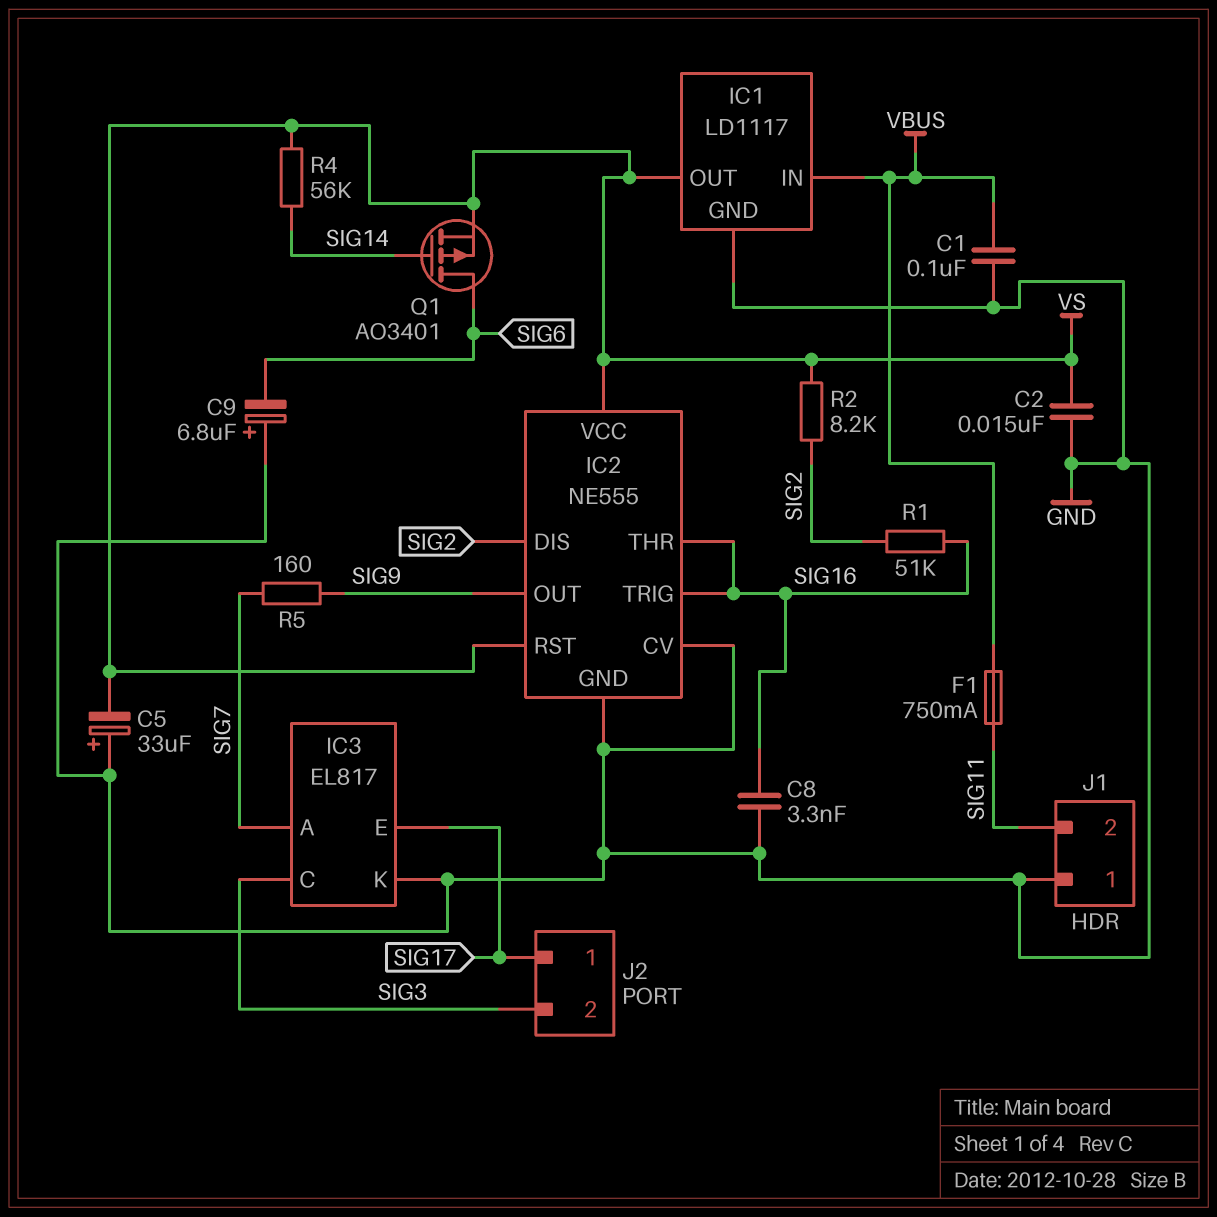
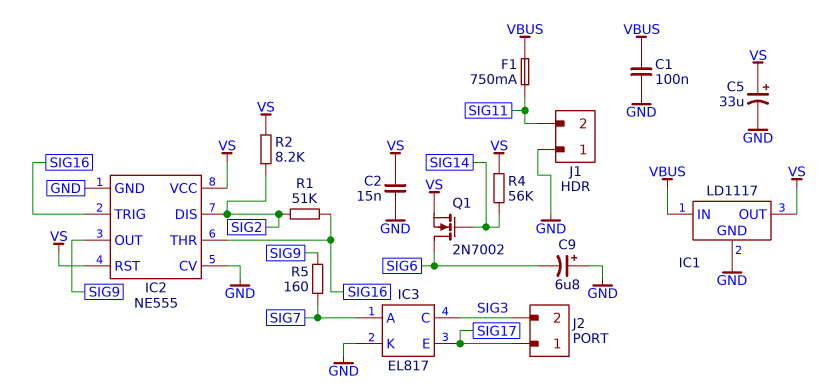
C5: 33uF (plus GND, minus VS) -> 33uF (plus VS, minus GND)
C8: 3.3nF (GND, SIG16) -> none
Q1: PMOS AO3401 (G SIG14, D SIG6, S VS) -> NMOS 2N7002 (G SIG14, D SIG6, S VS)

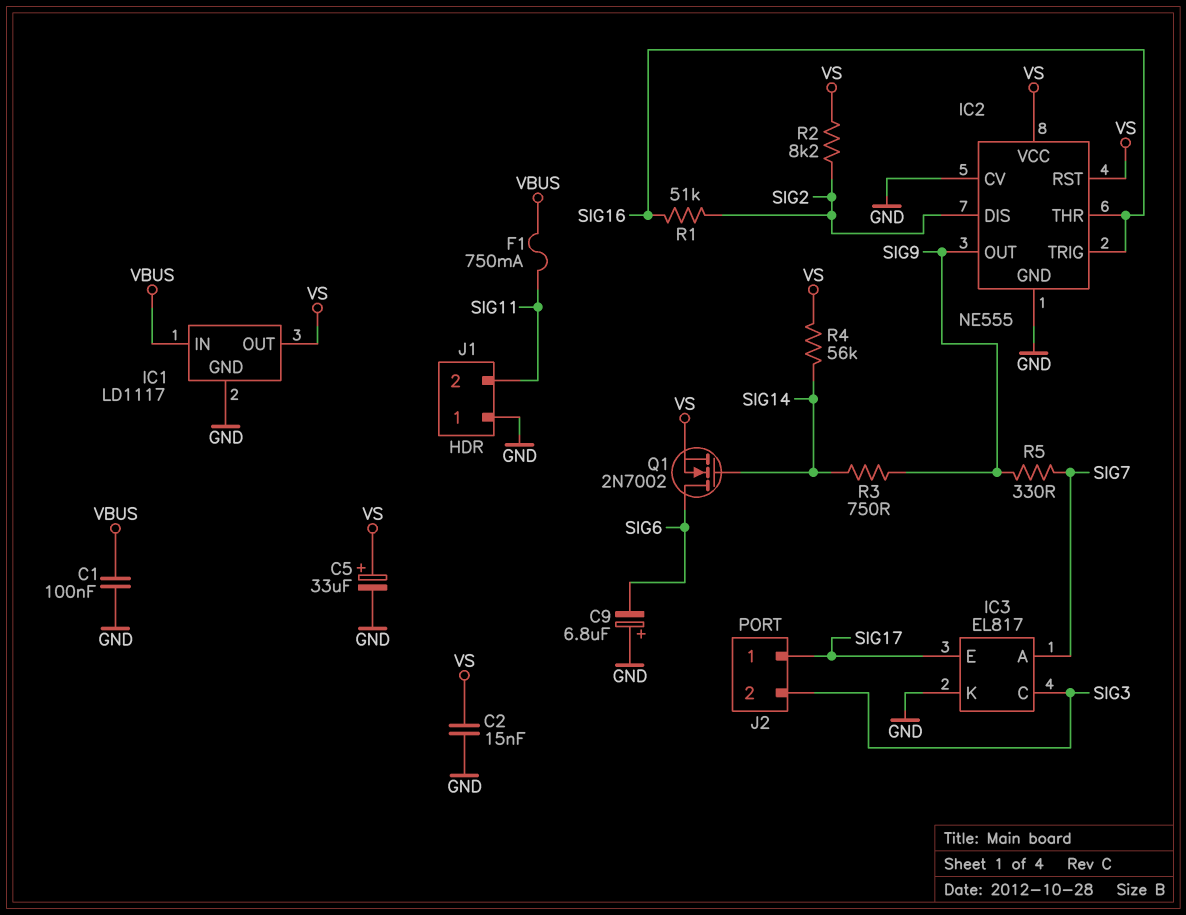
R3: none -> 750 (SIG9, SIG14)
R5: 160 (SIG7, SIG9) -> 330 (SIG7, SIG9)

